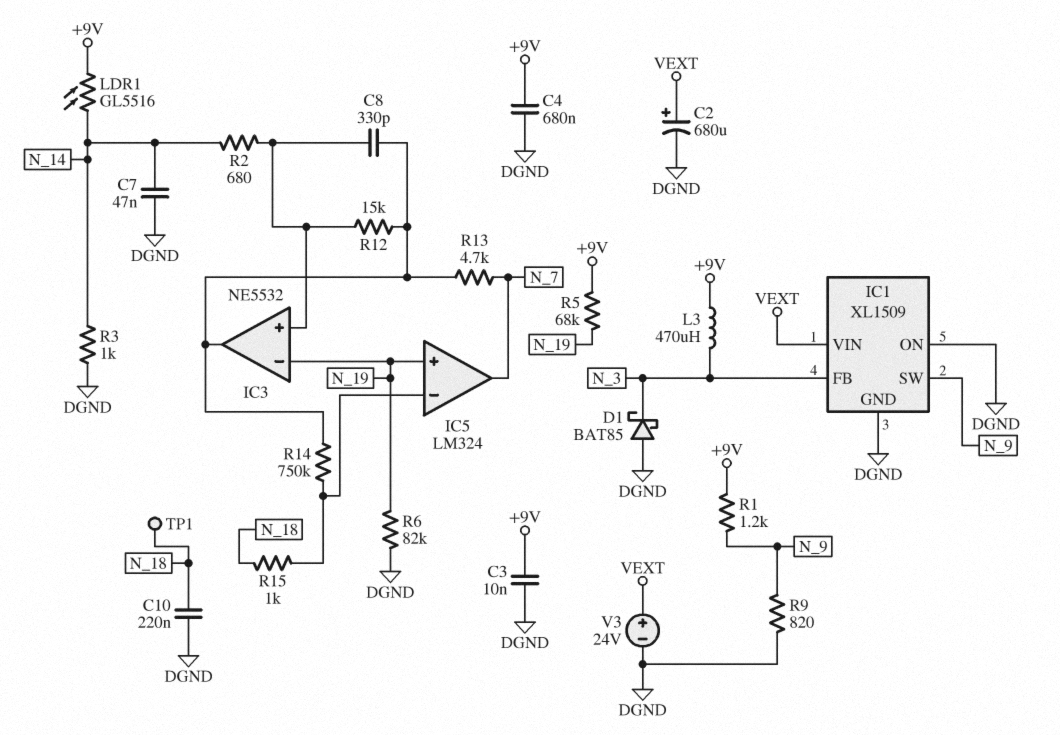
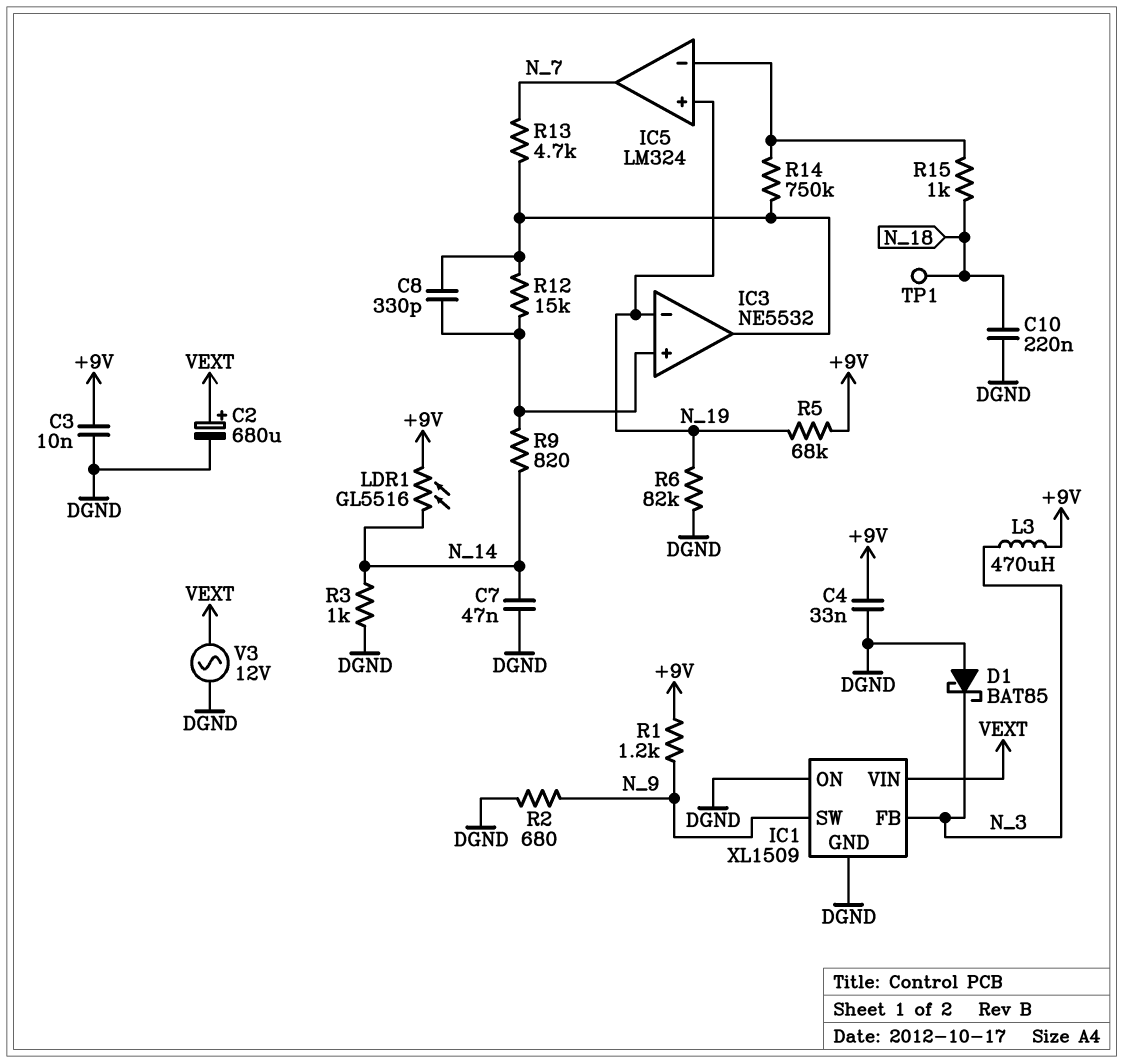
C4: 680nF (+9V, DGND) -> 33nF (+9V, DGND)
R2: 680 (IC3/in+, N_14) -> 680 (DGND, N_9)
R9: 820 (DGND, N_9) -> 820 (IC3/in+, N_14)
V3: 24V (plus VEXT, minus DGND) -> AC 12V (DGND, VEXT)

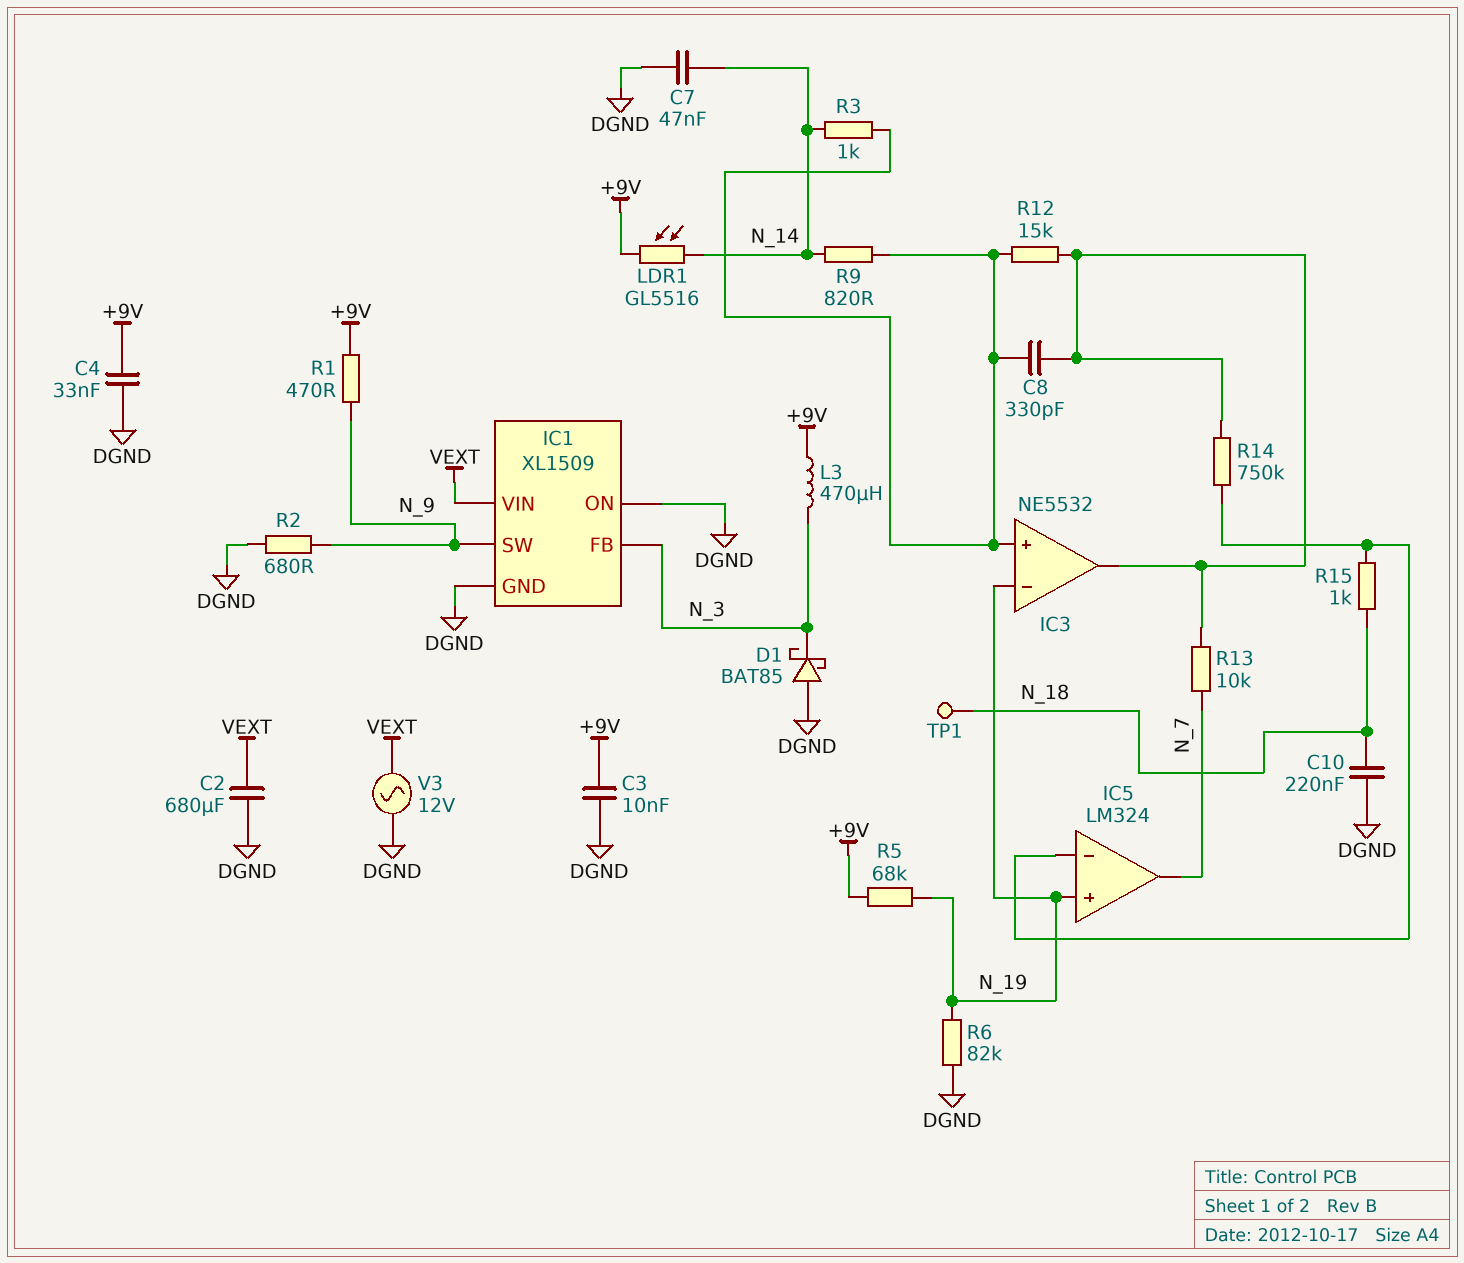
C2: 680uF (plus VEXT, minus DGND) -> 680uF (DGND, VEXT)
R1: 1.2k (+9V, N_9) -> 470 (+9V, N_9)
R3: 1k (DGND, N_14) -> 1k (IC3/in+, N_14)
R13: 4.7k (IC3/out, N_7) -> 10k (IC3/out, N_7)

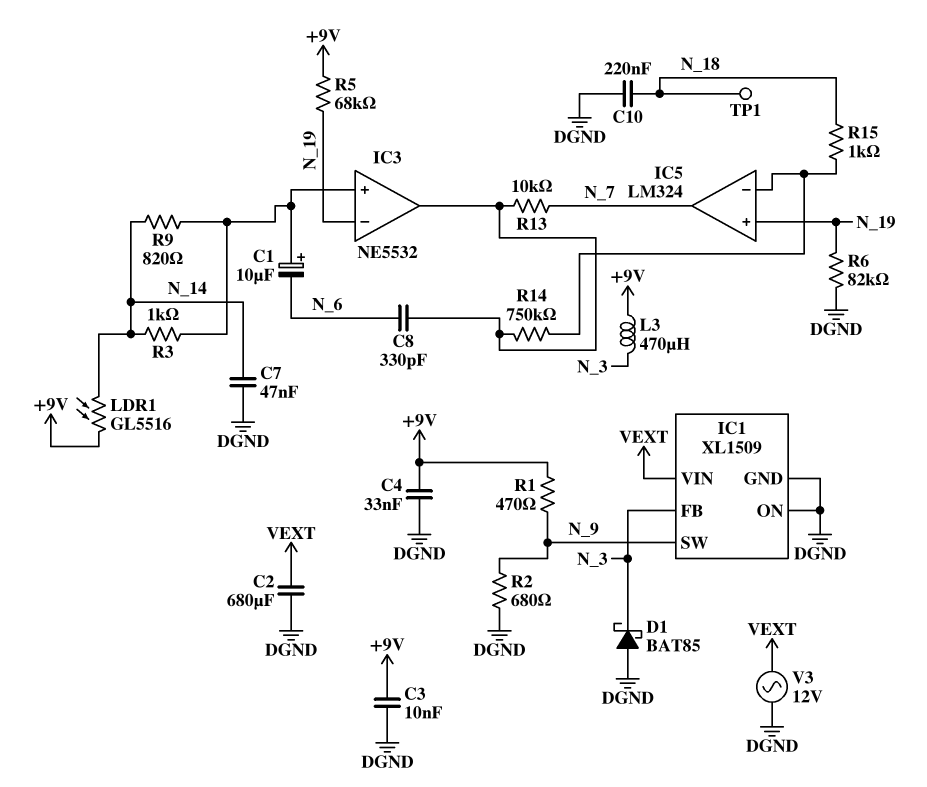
C1: none -> 10uF (plus IC3/in+, minus N_6)
C8: 330pF (IC3/in+, IC3/out) -> 330pF (IC3/out, N_6)
R12: 15k (IC3/in+, IC3/out) -> none

